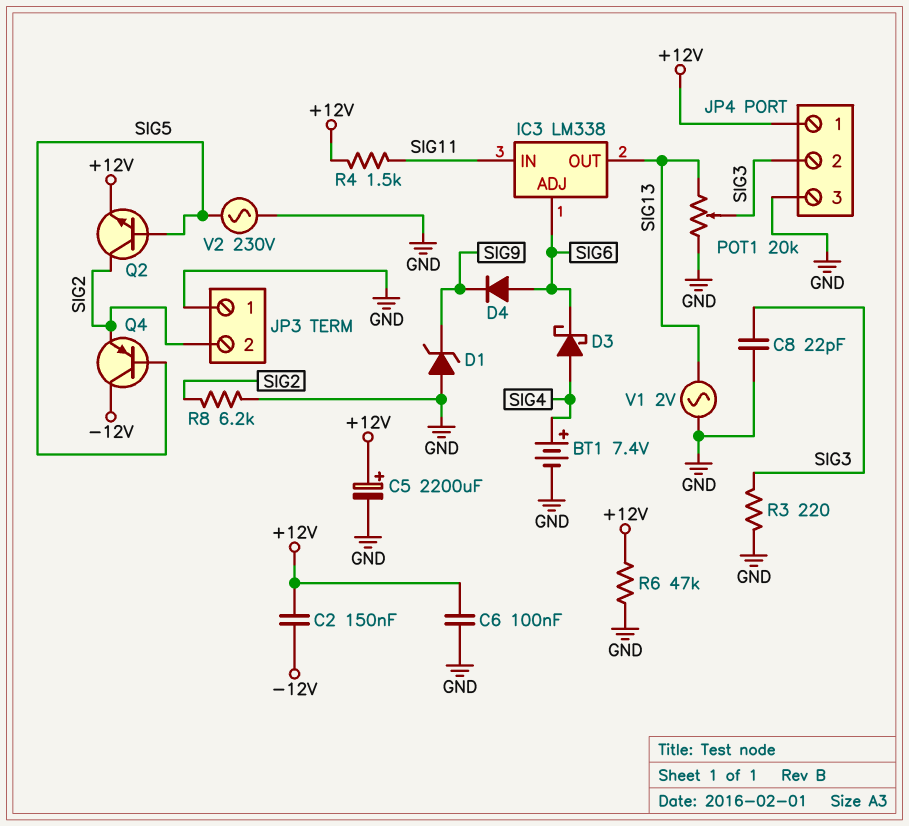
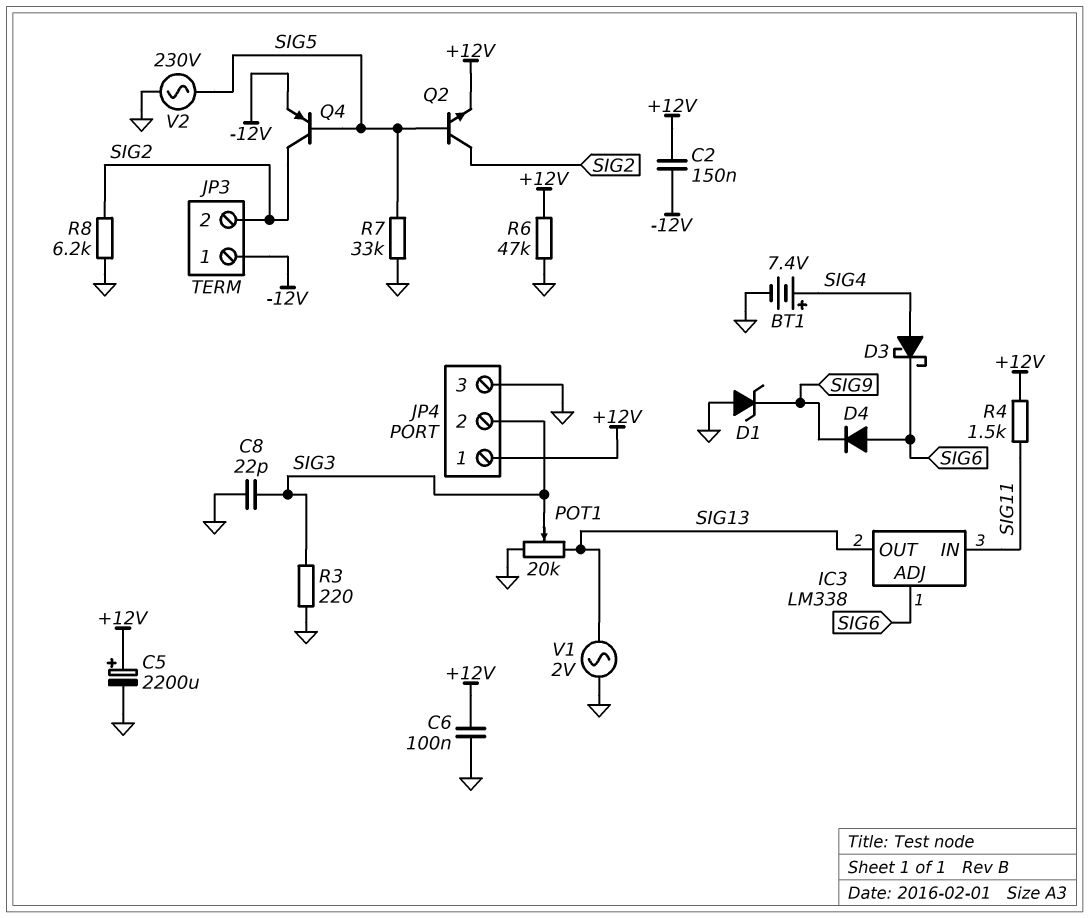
JP3 pin 1: GND -> -12V
Q4: PNP (B SIG5, C -12V, E SIG2) -> PNP (B SIG5, C SIG2, E -12V)
R7: none -> 33k (GND, SIG5)

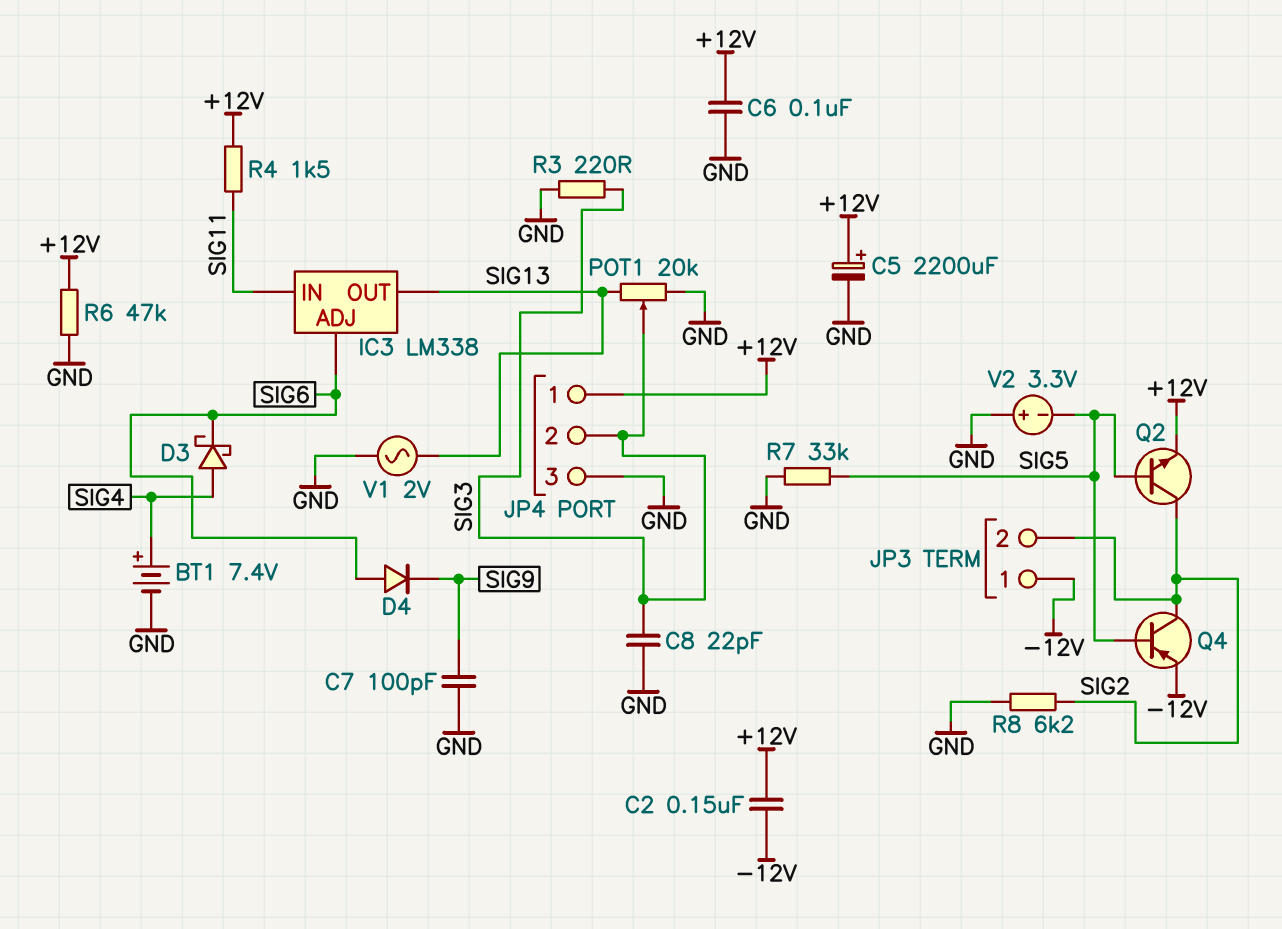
C7: none -> 100pF (GND, SIG9)
D1: zener (A GND, K SIG9) -> none
V2: AC 230V (GND, SIG5) -> 3.3V (plus GND, minus SIG5)

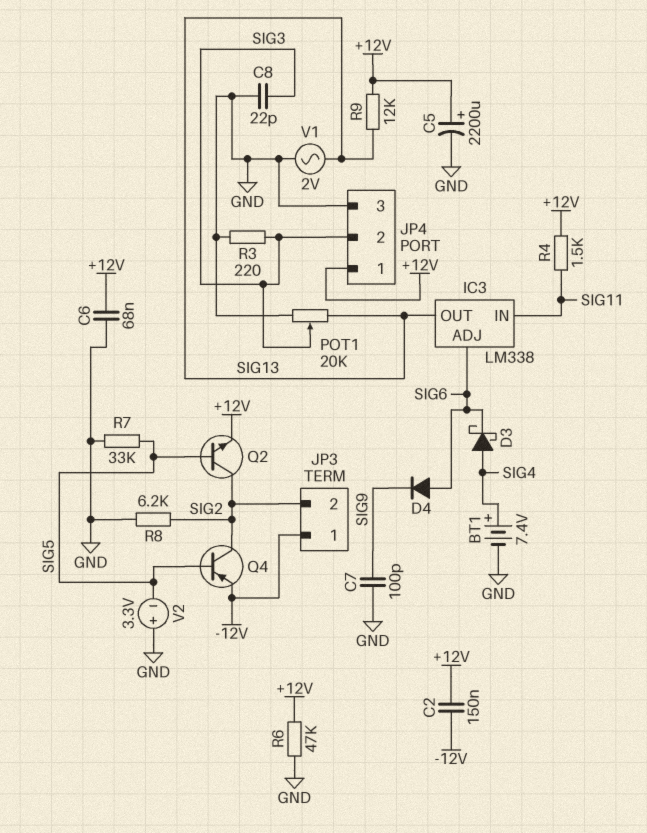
C6: 100nF (+12V, GND) -> 68nF (+12V, GND)
R9: none -> 12k (+12V, SIG13)

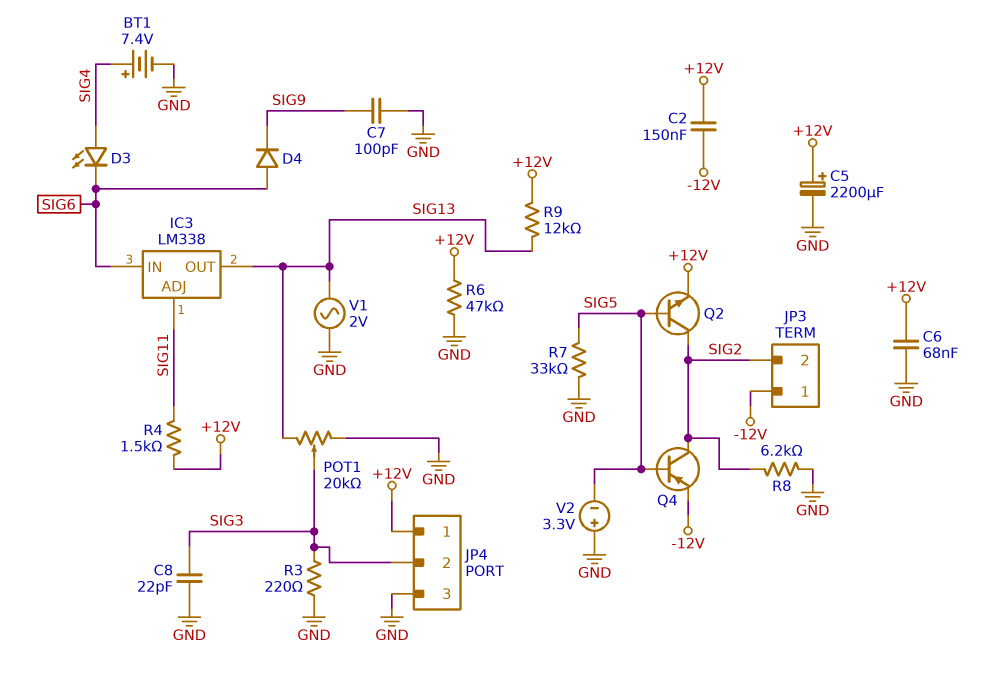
D3: schottky (A SIG4, K SIG6) -> LED (A SIG4, K SIG6)
IC3 pin ADJ: SIG6 -> SIG11
IC3 pin IN: SIG11 -> SIG6

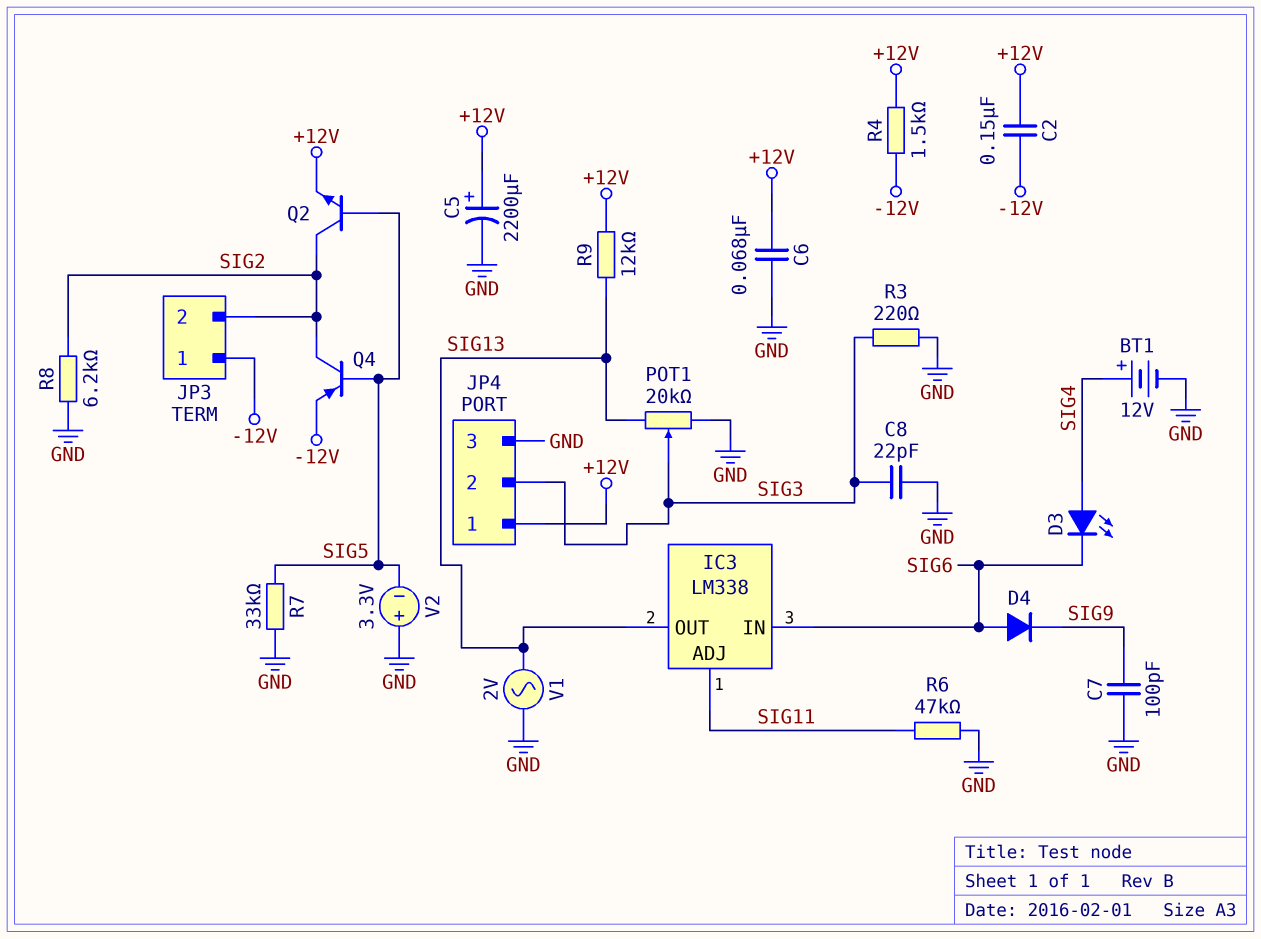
BT1: 7.4V (plus SIG4, minus GND) -> 12V (plus SIG4, minus GND)
R4: 1.5k (+12V, SIG11) -> 1.5k (+12V, -12V)
R6: 47k (+12V, GND) -> 47k (GND, SIG11)

